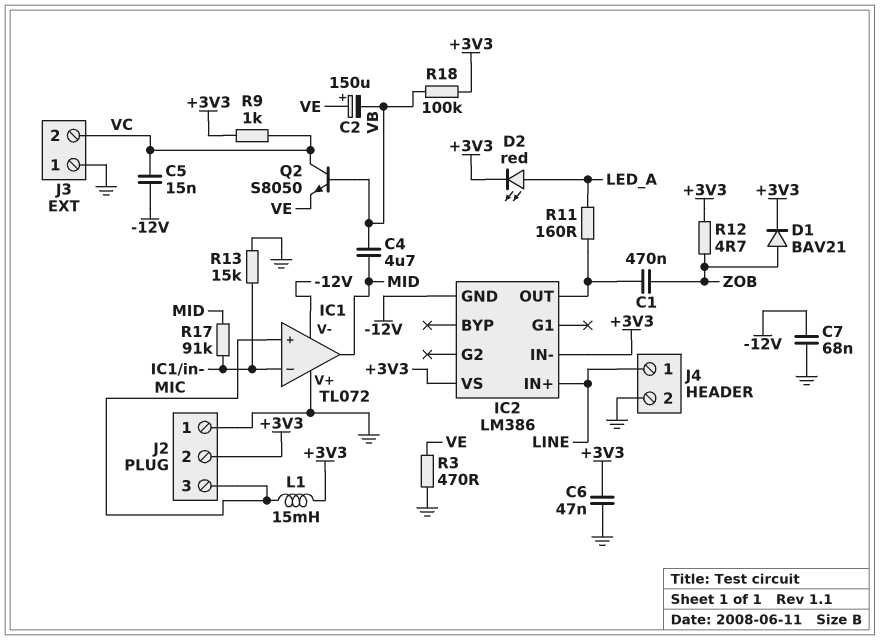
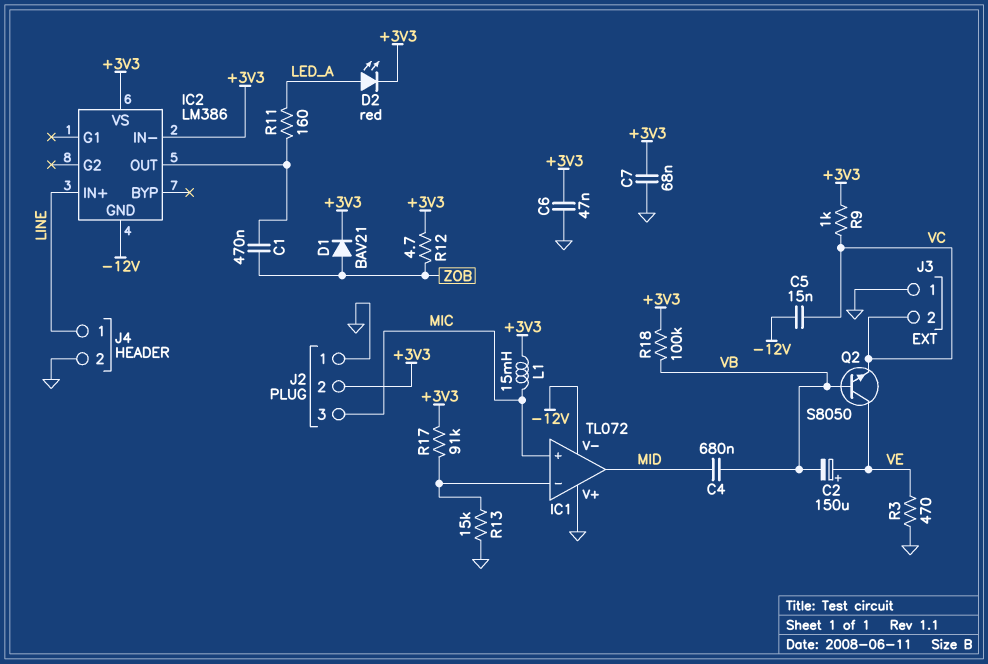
C4: 4.7uF (MID, VB) -> 680nF (MID, VB)
C7: 68nF (-12V, GND) -> 68nF (+3V3, GND)
Q2: NPN S8050 (B VB, C VC, E VE) -> NPN S8050 (B VB, C VE, E VC)
R17: 91k (IC1/in-, MID) -> 91k (+3V3, IC1/in-)

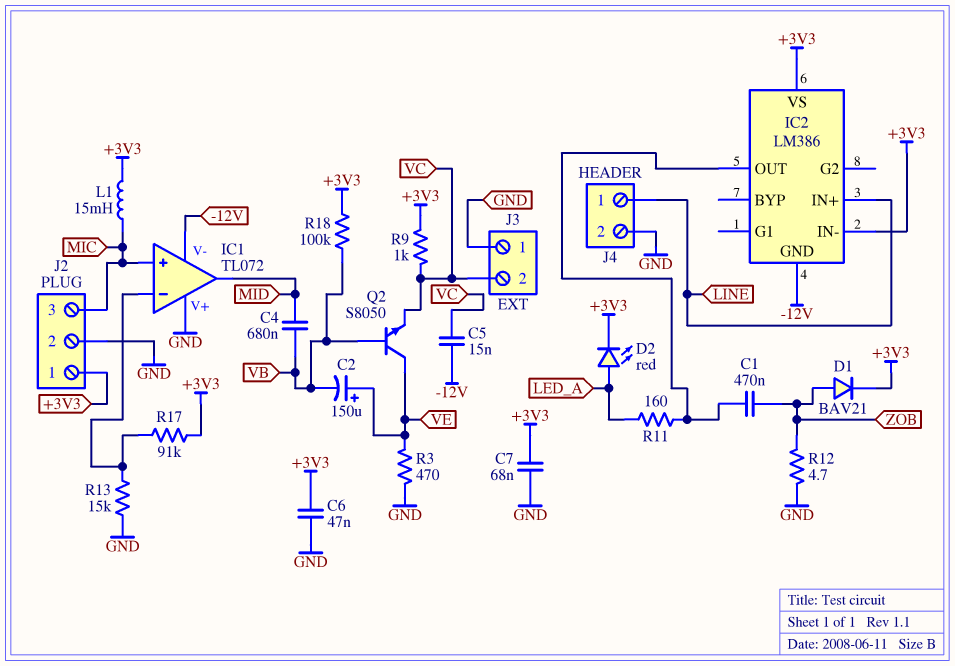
J2 pin 1: GND -> +3V3
J2 pin 2: +3V3 -> GND
R12: 4.7 (+3V3, ZOB) -> 4.7 (GND, ZOB)

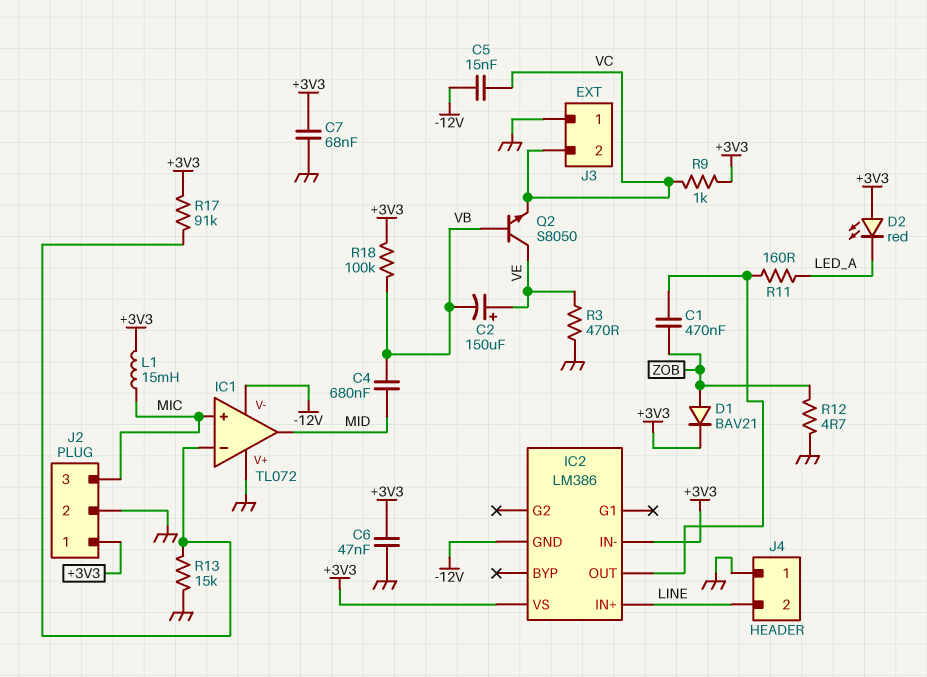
D2: LED red (A LED_A, K +3V3) -> LED red (A +3V3, K LED_A)
J4 pin 1: LINE -> GND
J4 pin 2: GND -> LINE

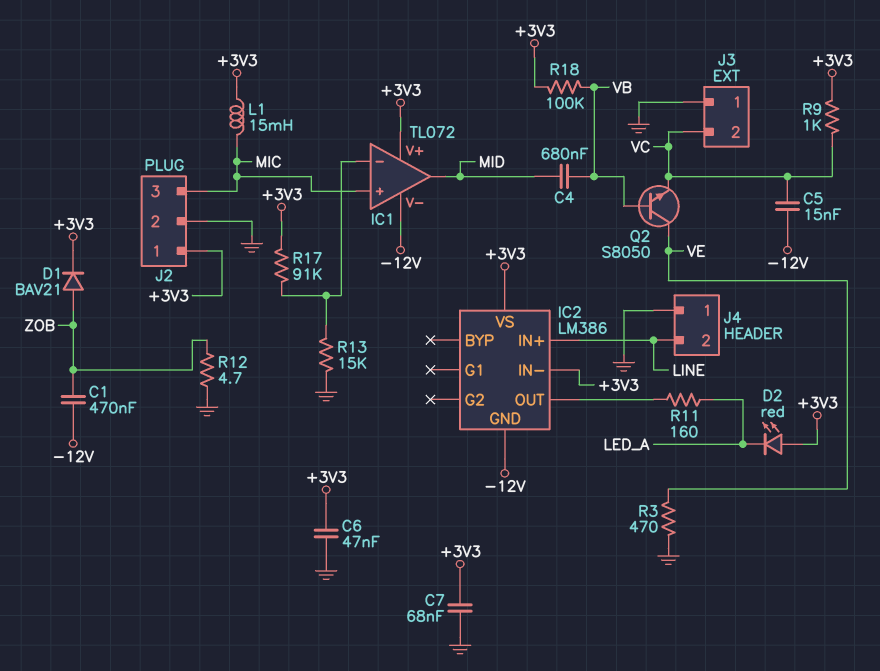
C1: 470nF (IC2/OUT, ZOB) -> 470nF (-12V, ZOB)
C2: 150uF (plus VE, minus VB) -> none
IC1 pin V+: GND -> +3V3

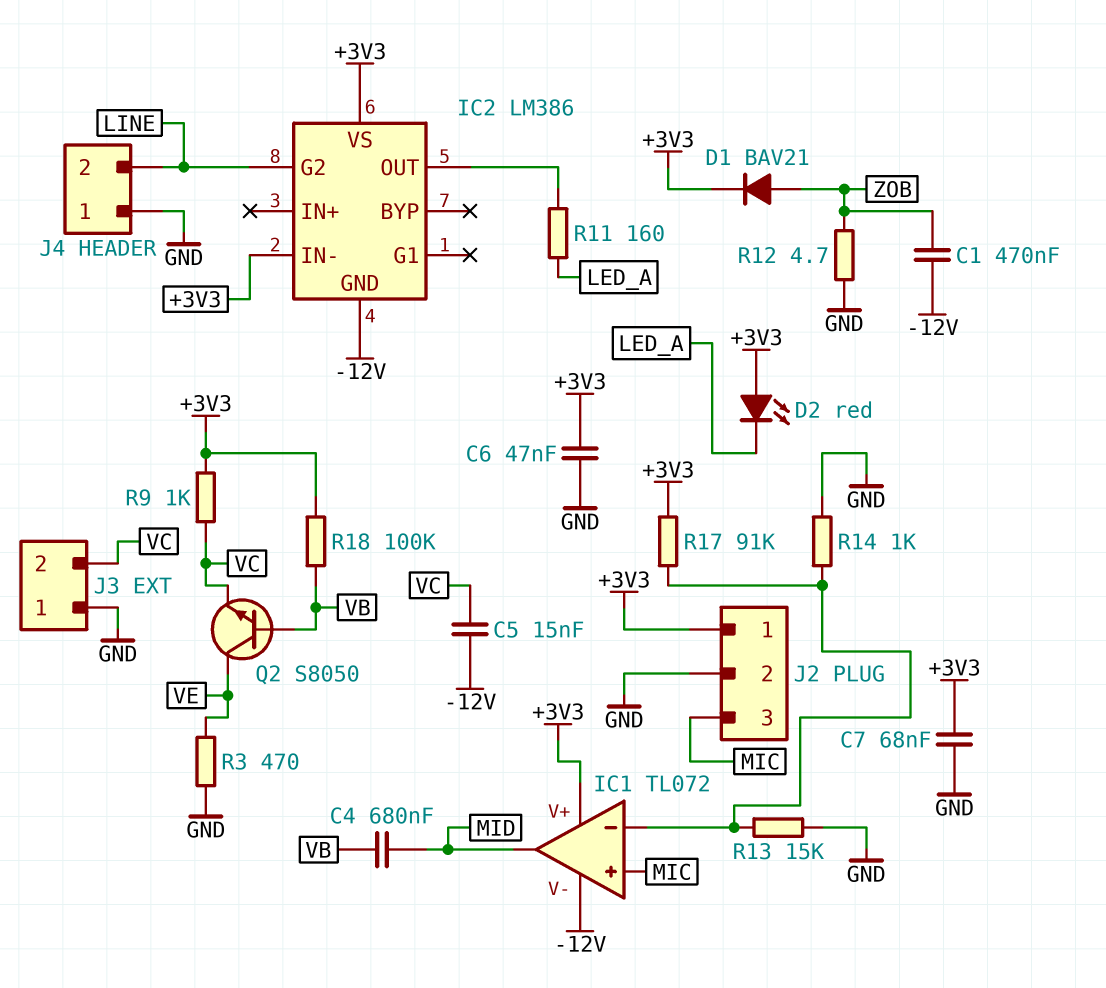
IC2 pin G2: none -> LINE
IC2 pin IN+: LINE -> none
L1: 15mH (+3V3, MIC) -> none
R14: none -> 1k (GND, IC1/in-)

